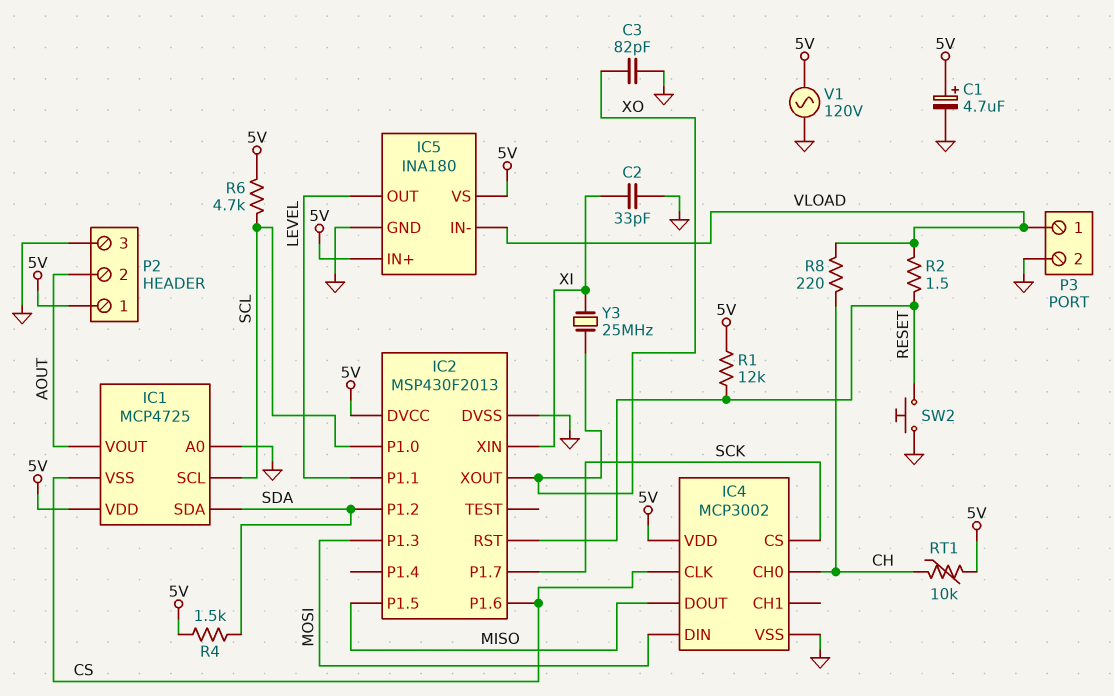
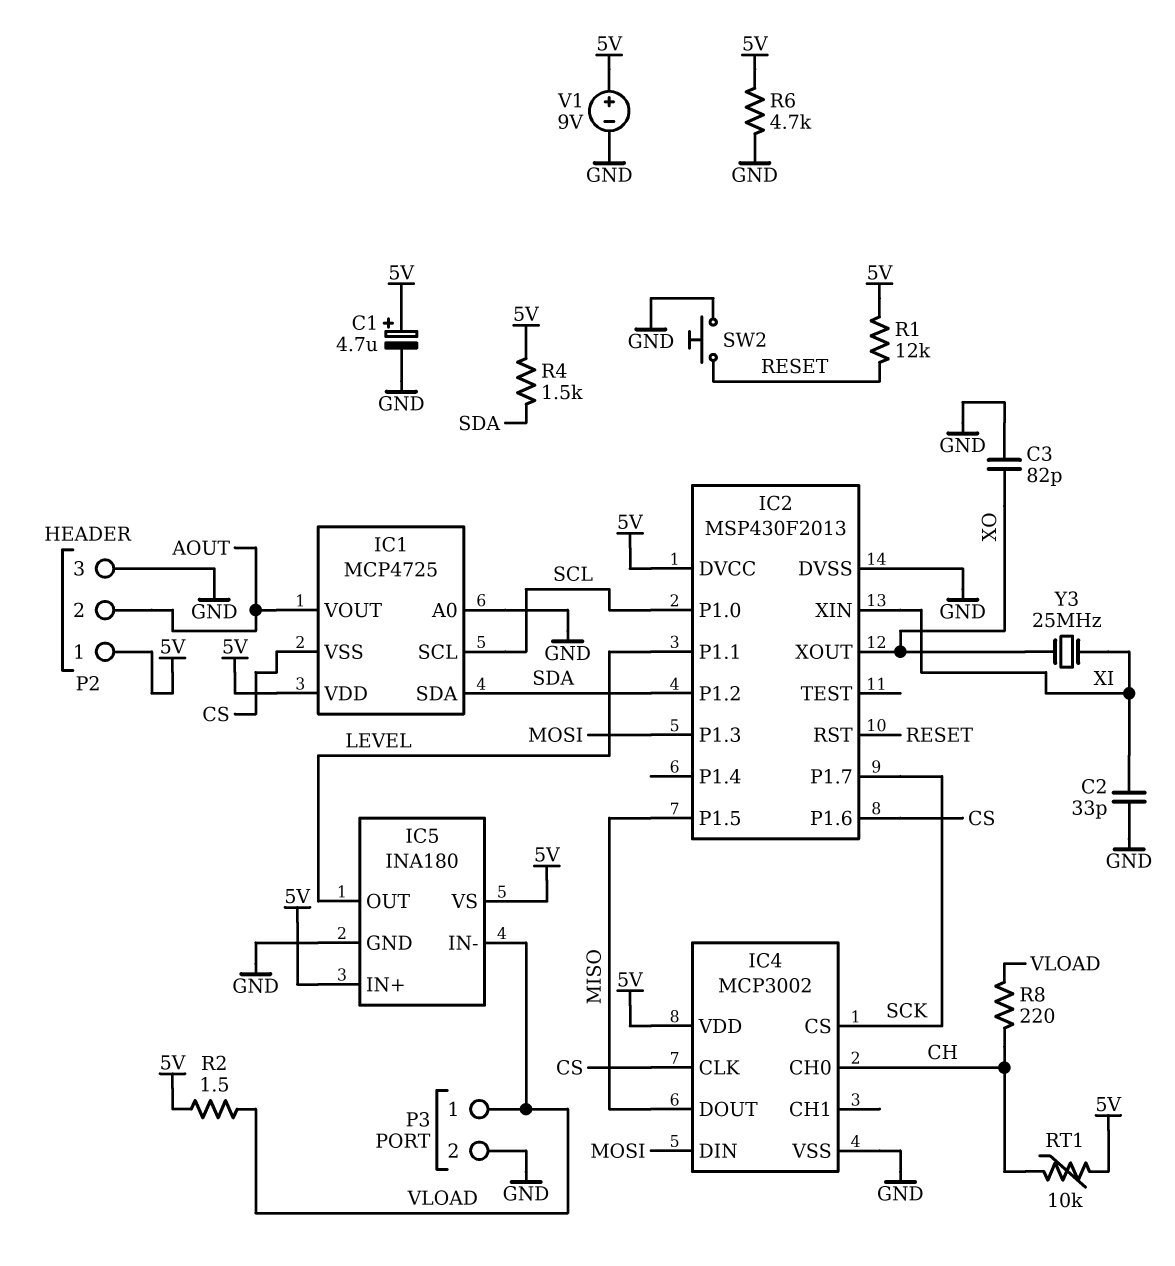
R2: 1.5 (RESET, VLOAD) -> 1.5 (5V, VLOAD)
R6: 4.7k (5V, SCL) -> 4.7k (5V, GND)
V1: AC 120V (5V, GND) -> 9V (plus 5V, minus GND)

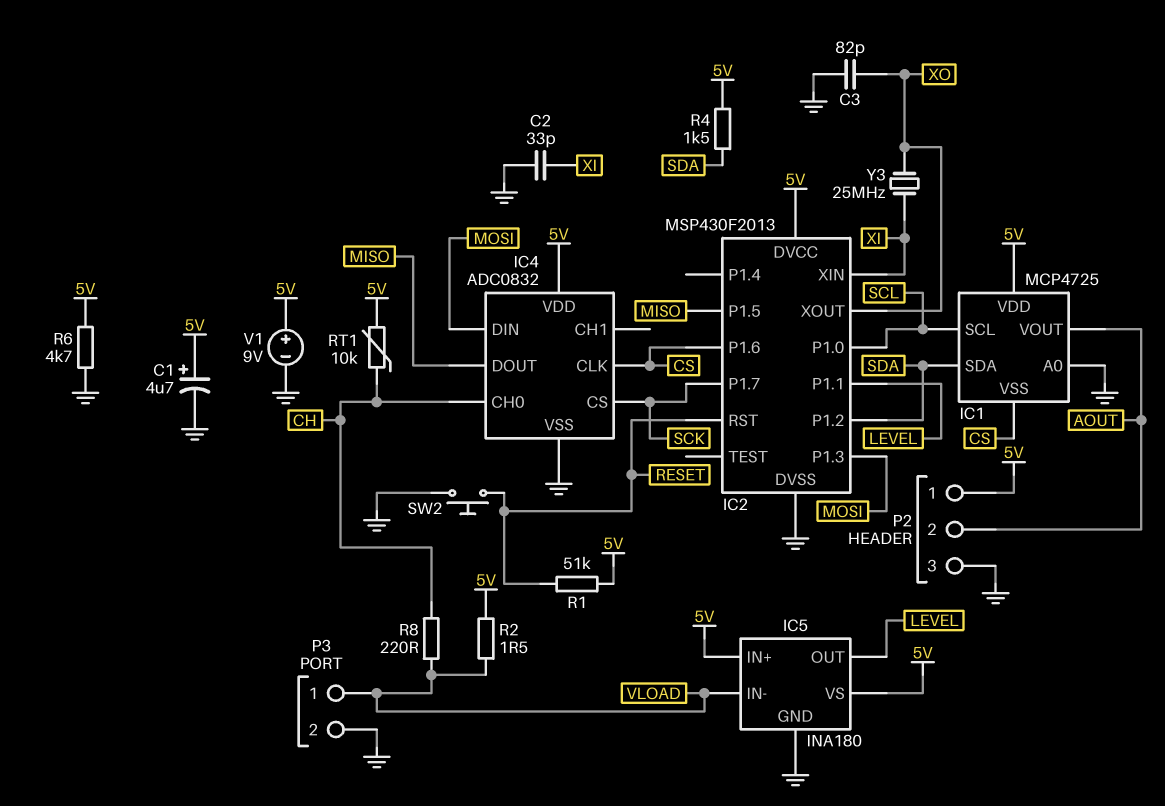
IC4: MCP3002 -> ADC0832
R1: 12k (5V, RESET) -> 51k (5V, RESET)

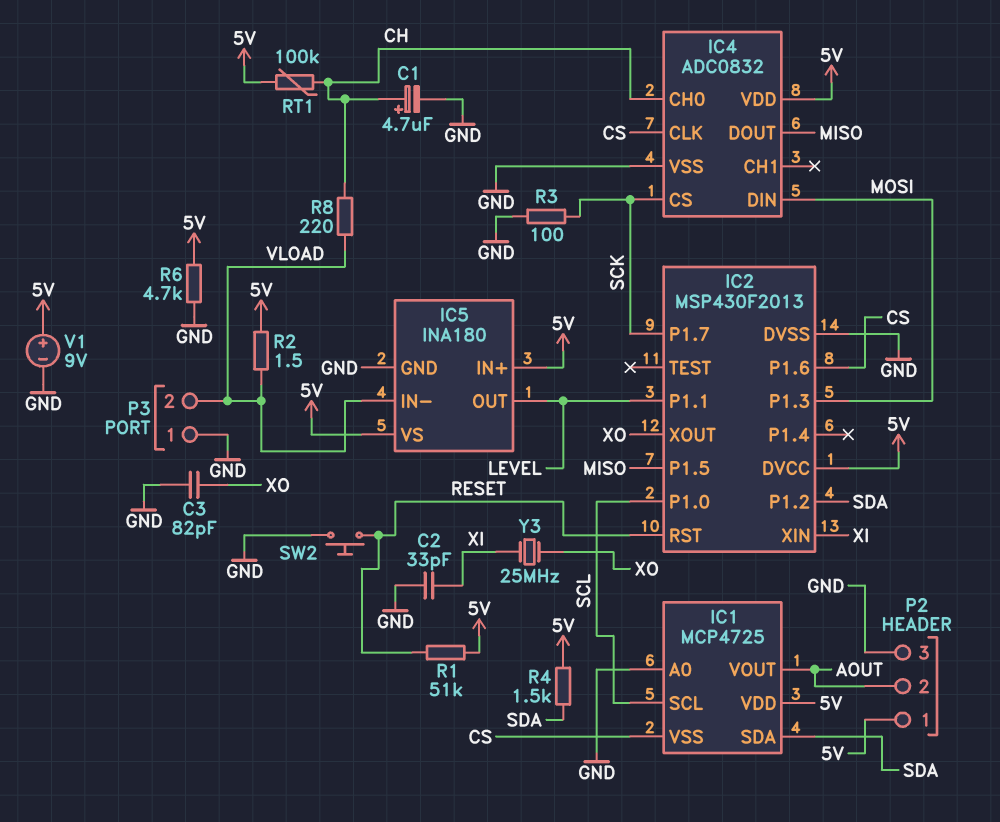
C1: 4.7uF (plus 5V, minus GND) -> 4.7uF (plus CH, minus GND)
P3 pin 1: VLOAD -> GND
P3 pin 2: GND -> VLOAD
R3: none -> 100 (GND, SCK)
RT1: 10k (5V, CH) -> 100k (5V, CH)

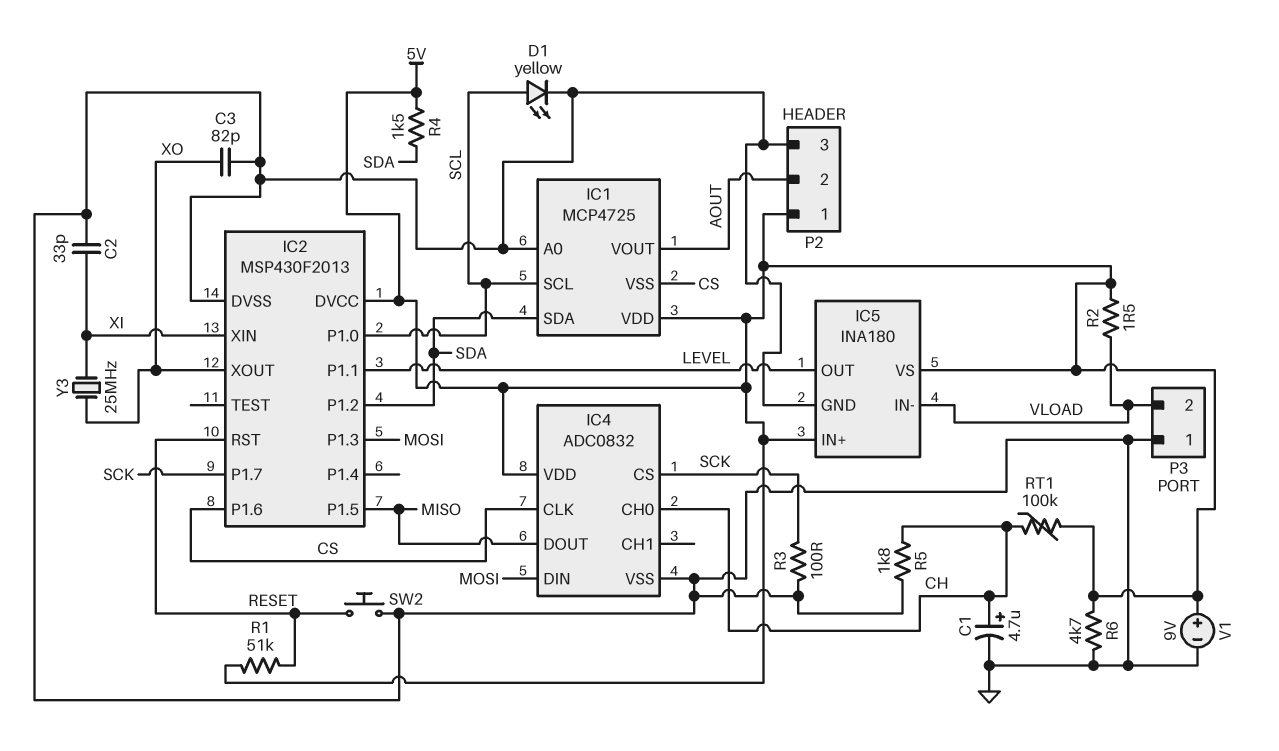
D1: none -> LED yellow (A SCL, K GND)
R5: none -> 1.8k (CH, GND)
R8: 220 (CH, VLOAD) -> none

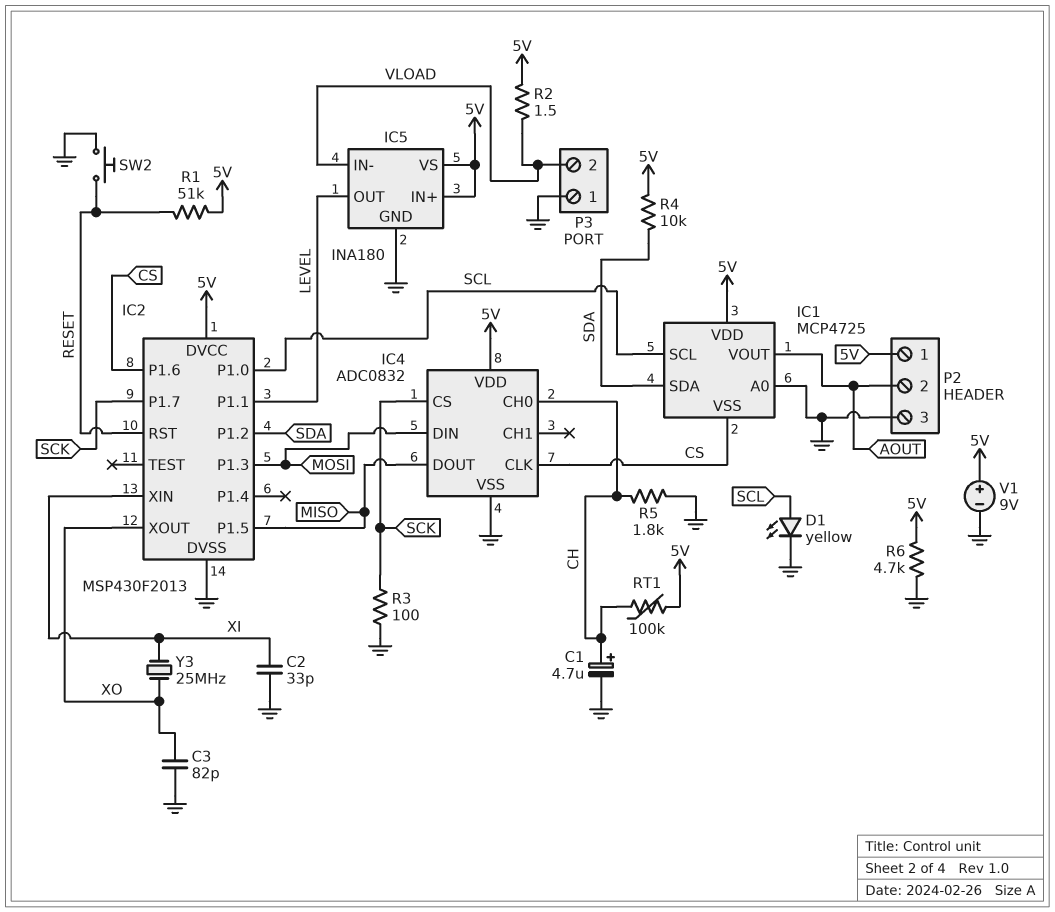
R4: 1.5k (5V, SDA) -> 10k (5V, SDA)

